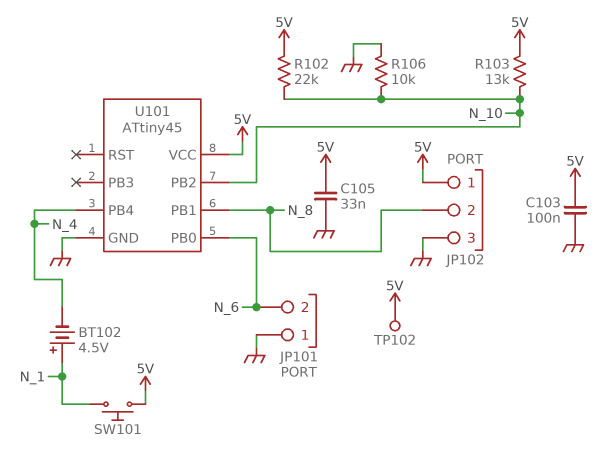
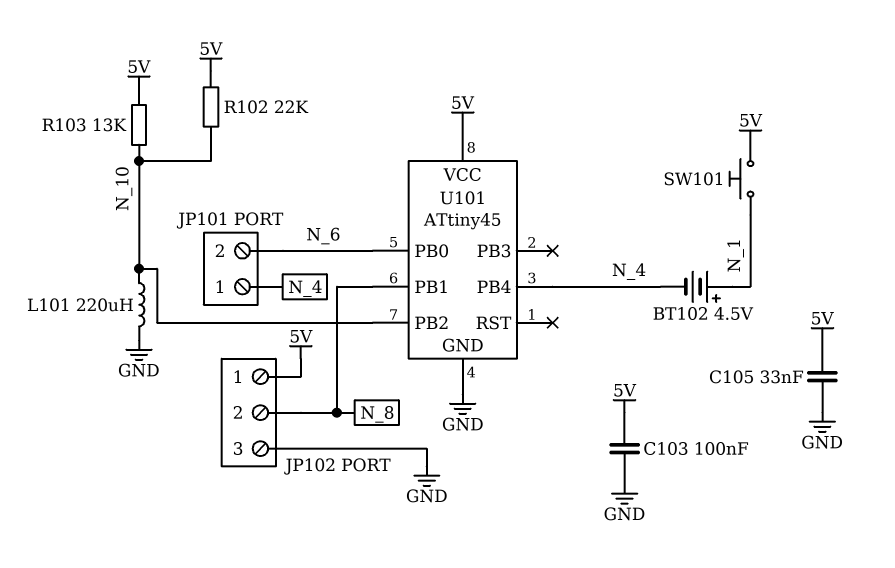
JP101 pin 1: GND -> N_4
L101: none -> 220uH (GND, N_10)
R106: 10k (GND, N_10) -> none
TP102: test point (5V) -> none

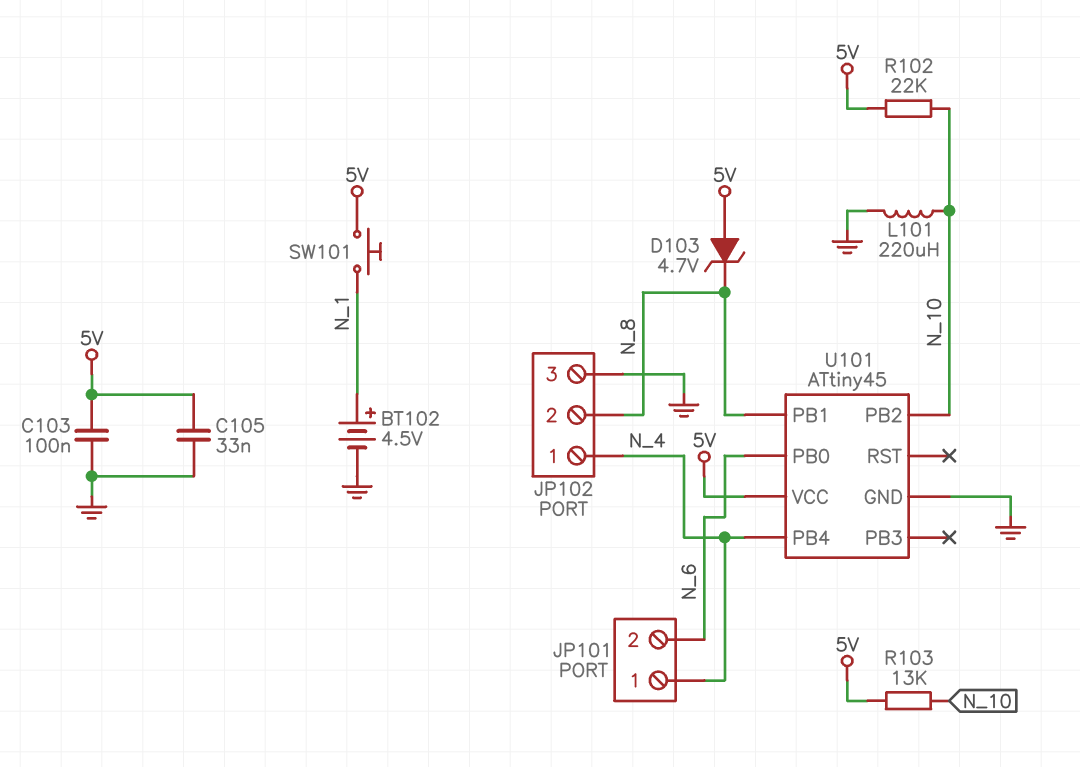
BT102: 4.5V (plus N_1, minus N_4) -> 4.5V (plus N_1, minus GND)
D103: none -> zener 4.7V (A 5V, K N_8)
JP102 pin 1: 5V -> N_4

